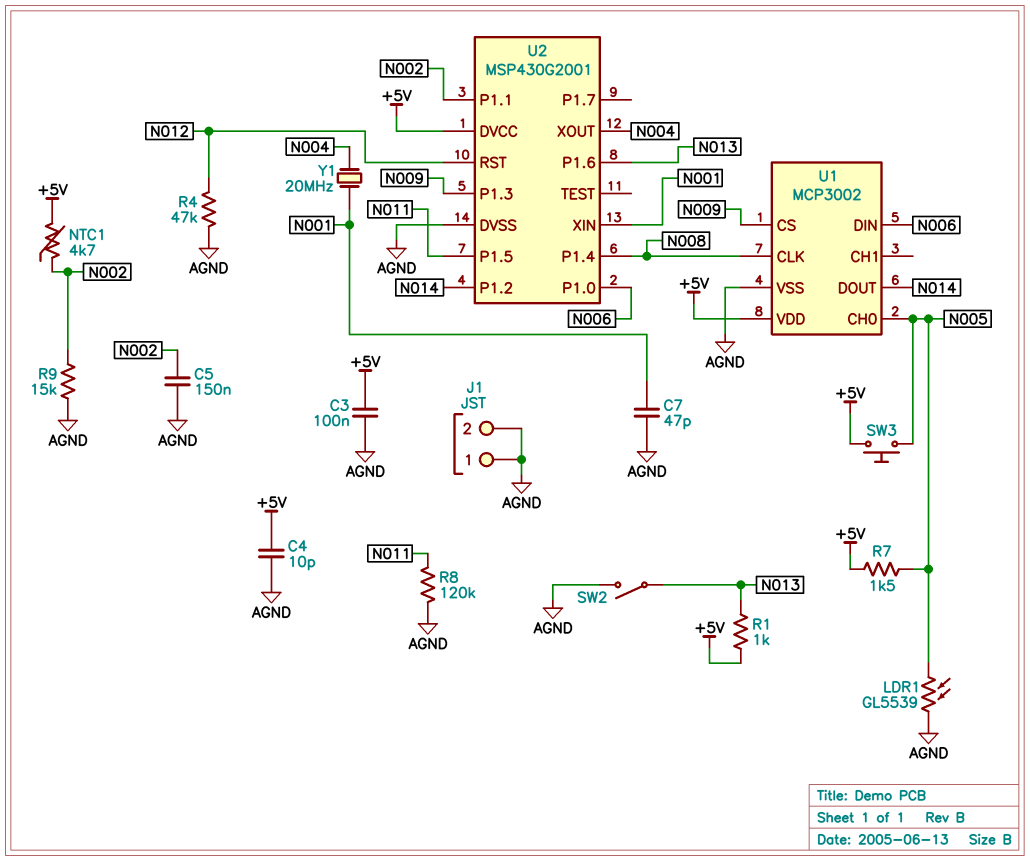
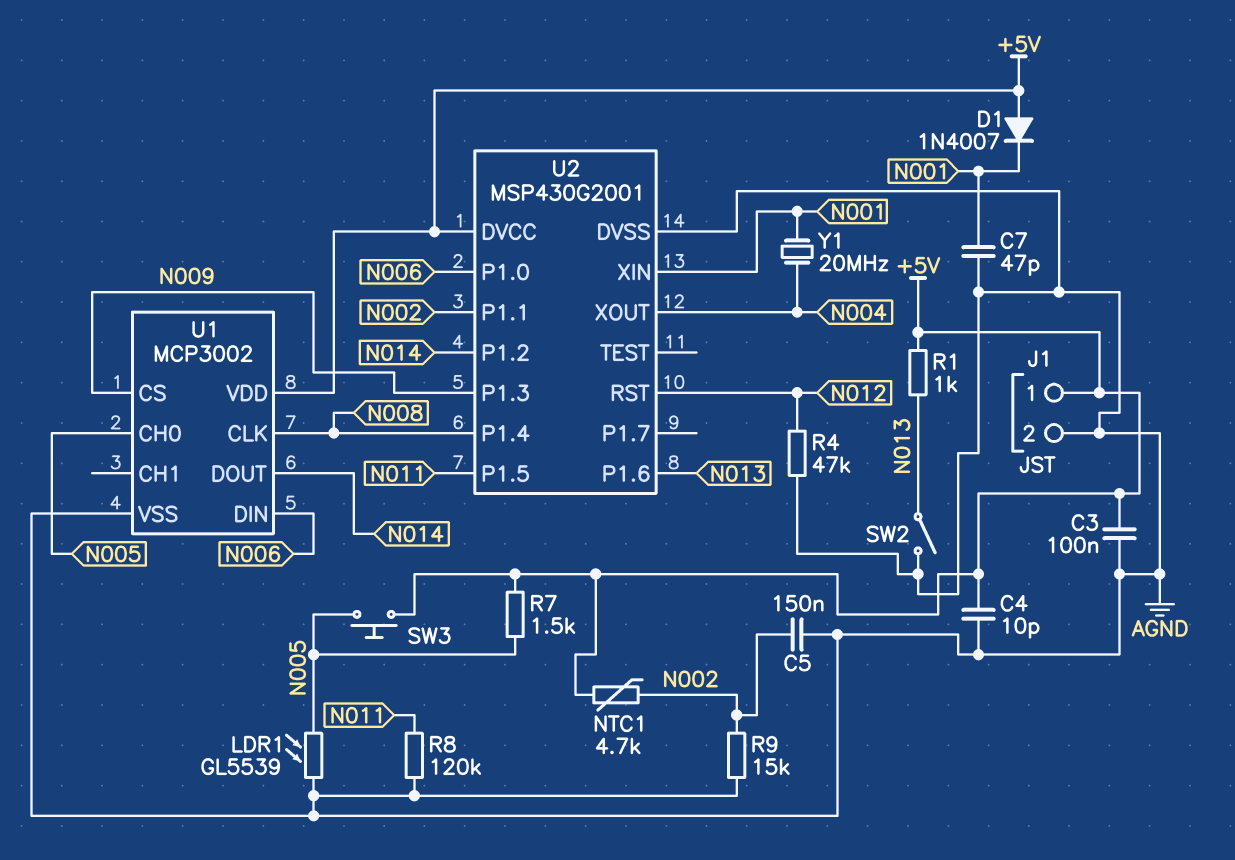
D1: none -> diode 1N4007 (A +5V, K N001)
J1 pin 1: AGND -> +5V

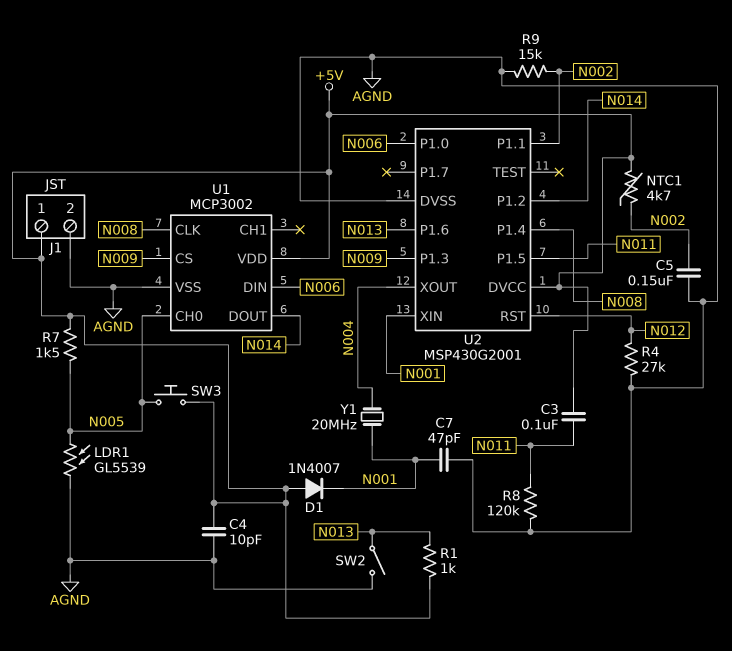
C3: 100nF (+5V, AGND) -> 100nF (+5V, N011)
R4: 47k (AGND, N012) -> 27k (AGND, N012)

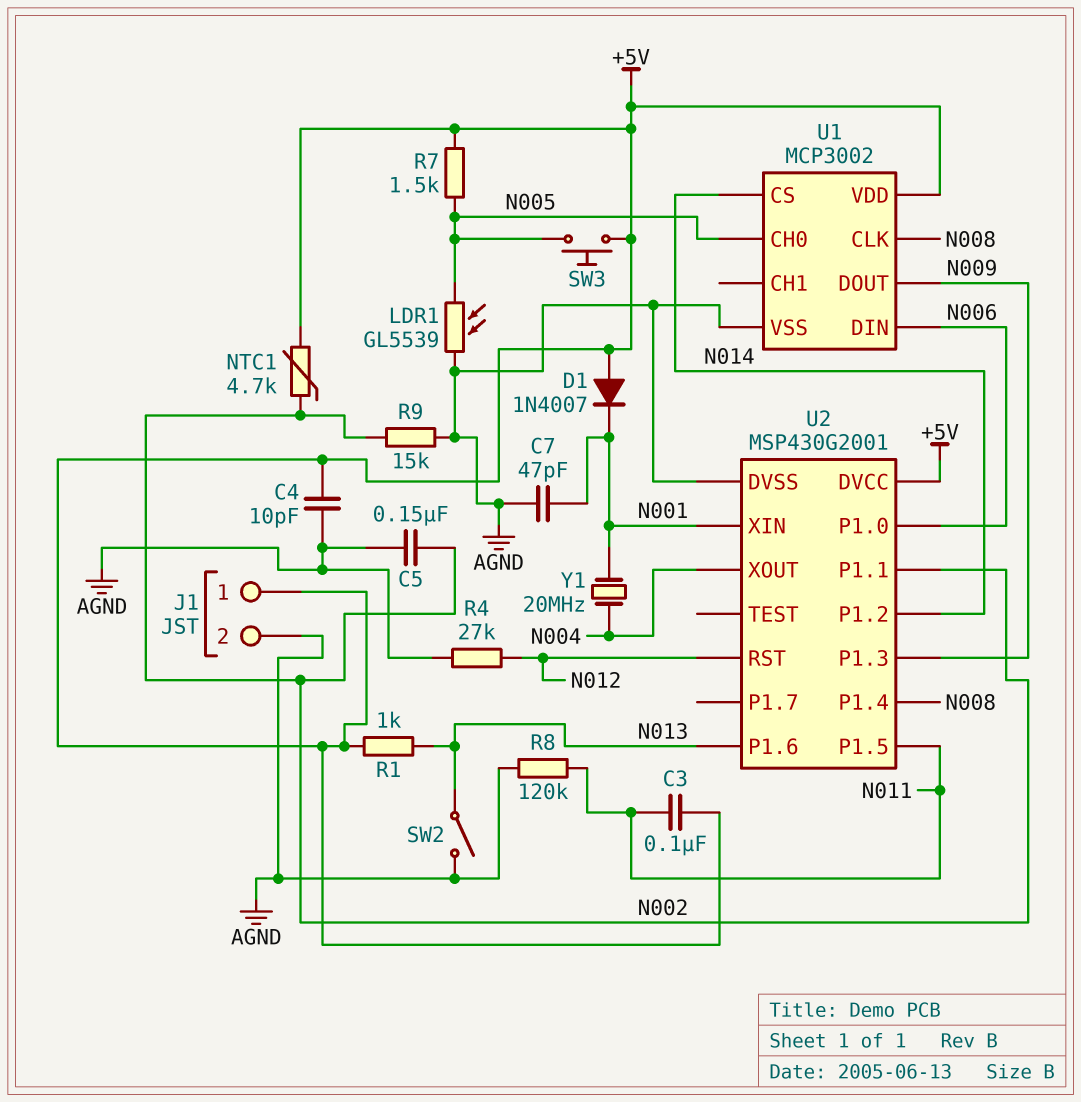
U1 pin CS: N009 -> N014
U1 pin DOUT: N014 -> N009

